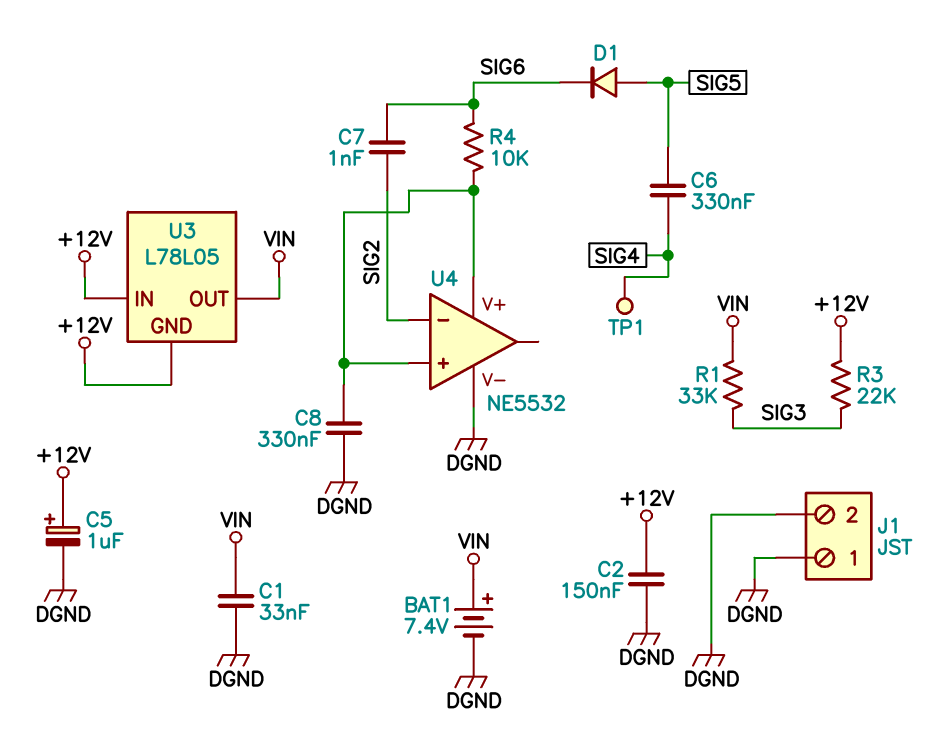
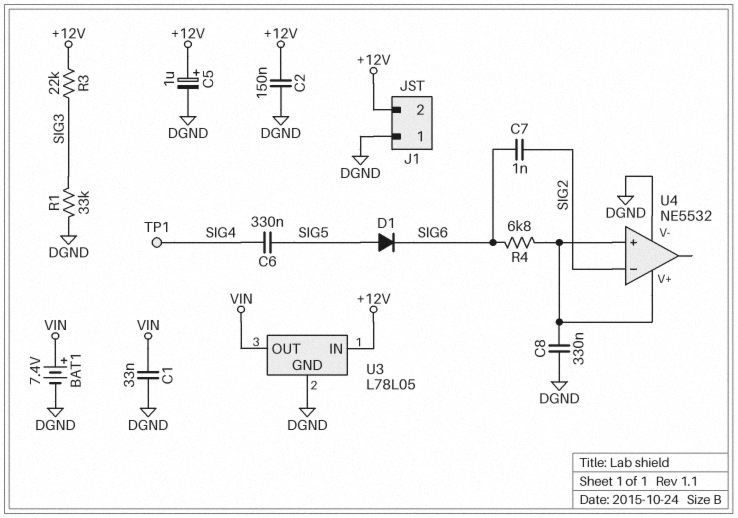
J1 pin 2: DGND -> +12V
R1: 33k (SIG3, VIN) -> 33k (DGND, SIG3)
R4: 10k (SIG6, U4/V+) -> 6.8k (SIG6, U4/V+)
U3 pin GND: +12V -> DGND

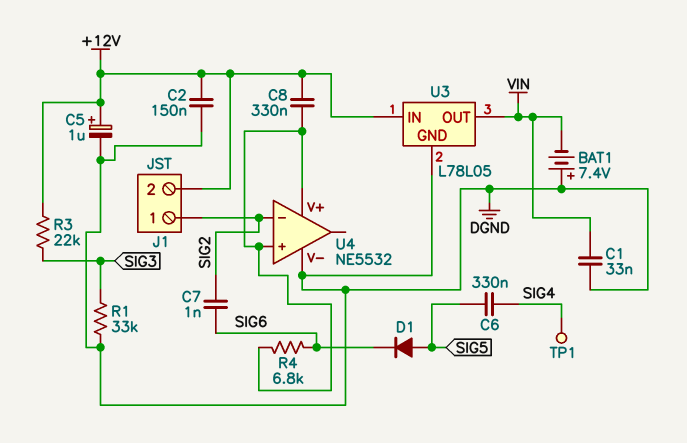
BAT1: 7.4V (plus VIN, minus DGND) -> 7.4V (plus DGND, minus VIN)
C8: 330nF (DGND, U4/V+) -> 330nF (+12V, U4/V+)
J1 pin 1: DGND -> SIG2

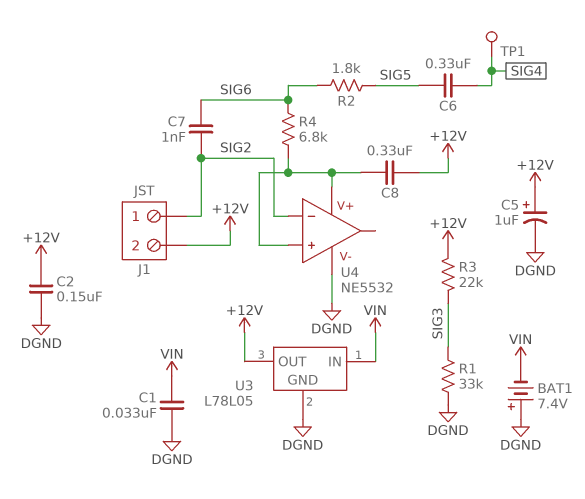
D1: diode (A SIG5, K SIG6) -> none
R2: none -> 1.8k (SIG5, SIG6)
U3 pin IN: +12V -> VIN
U3 pin OUT: VIN -> +12V

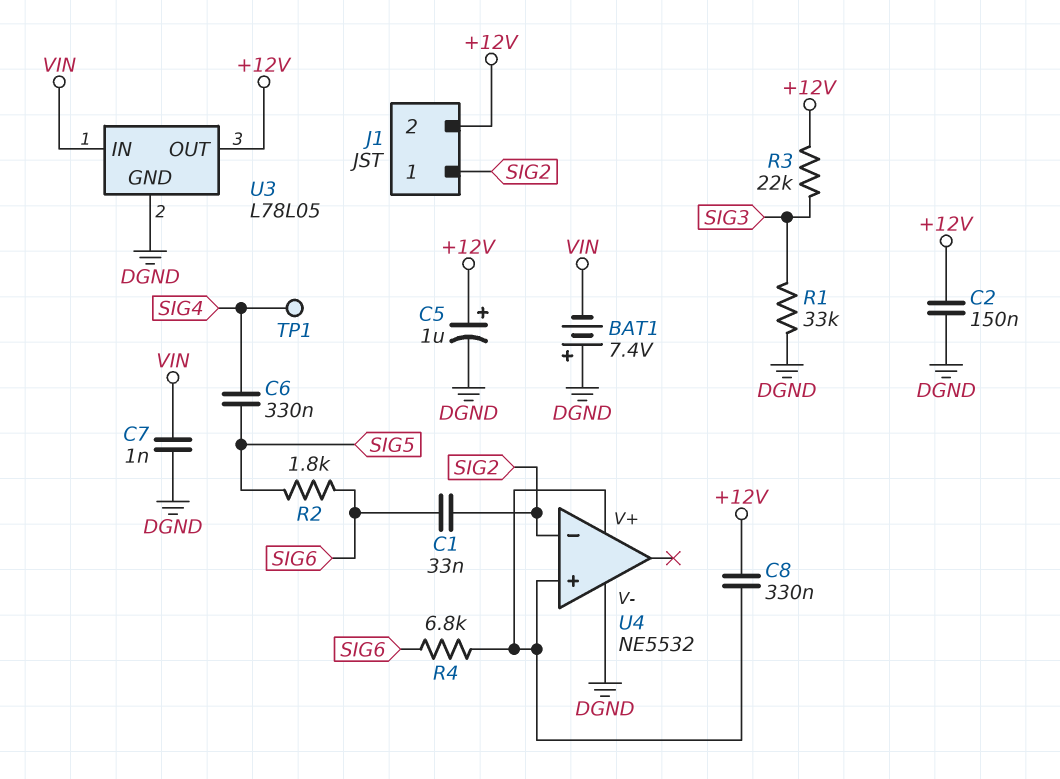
C1: 33nF (DGND, VIN) -> 33nF (SIG2, SIG6)
C7: 1nF (SIG2, SIG6) -> 1nF (DGND, VIN)

